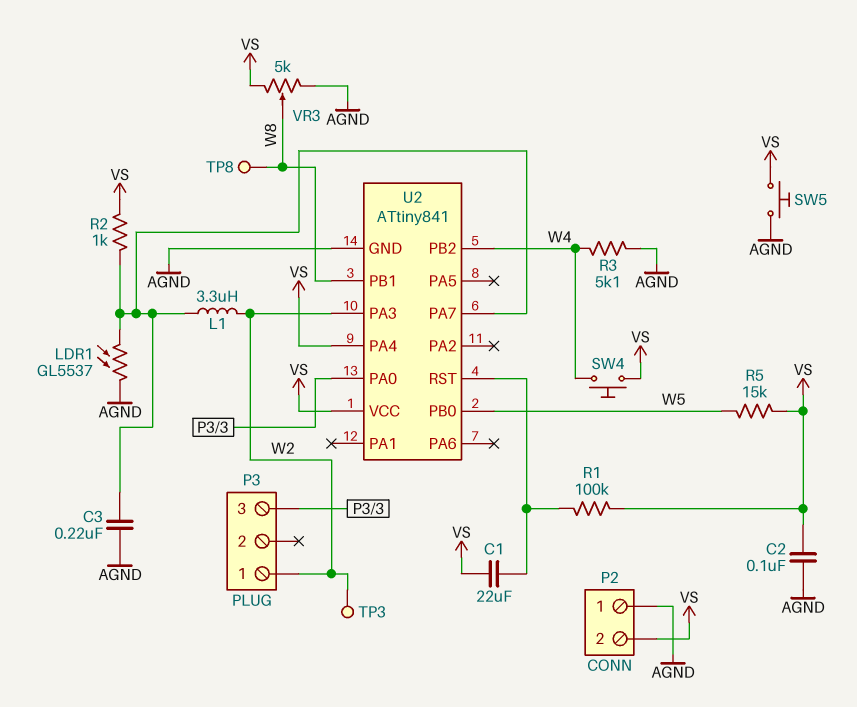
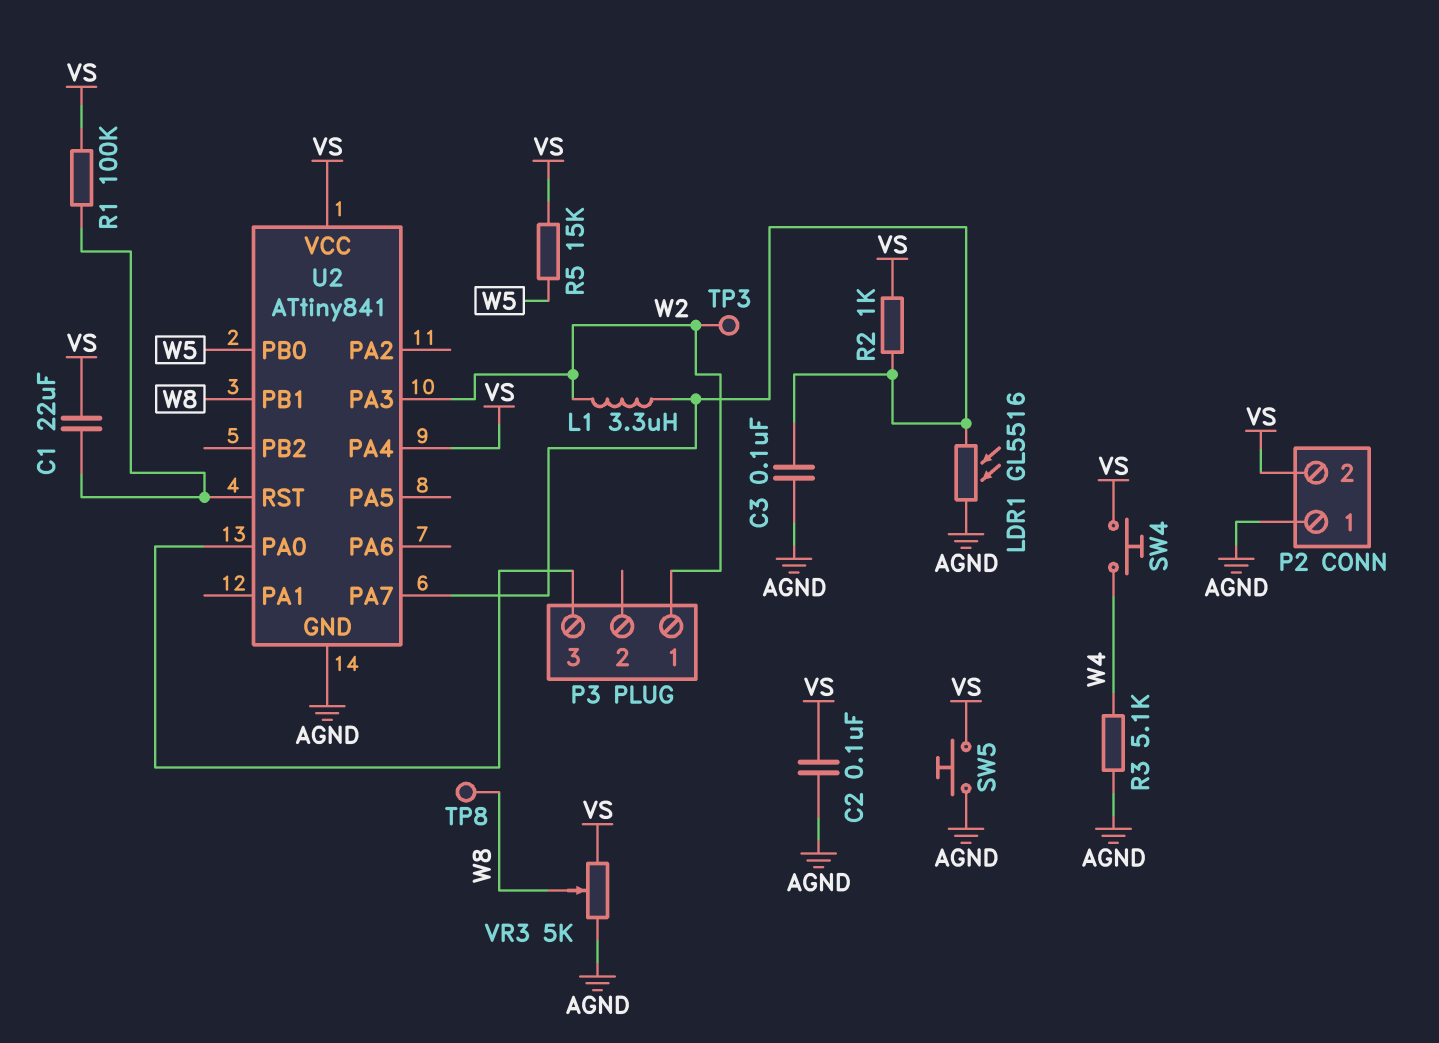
C3: 220nF (AGND, U2/PA7) -> 100nF (AGND, U2/PA7)
LDR1: GL5537 (AGND, U2/PA7) -> GL5516 (AGND, U2/PA7)
U2 pin PB2: W4 -> none

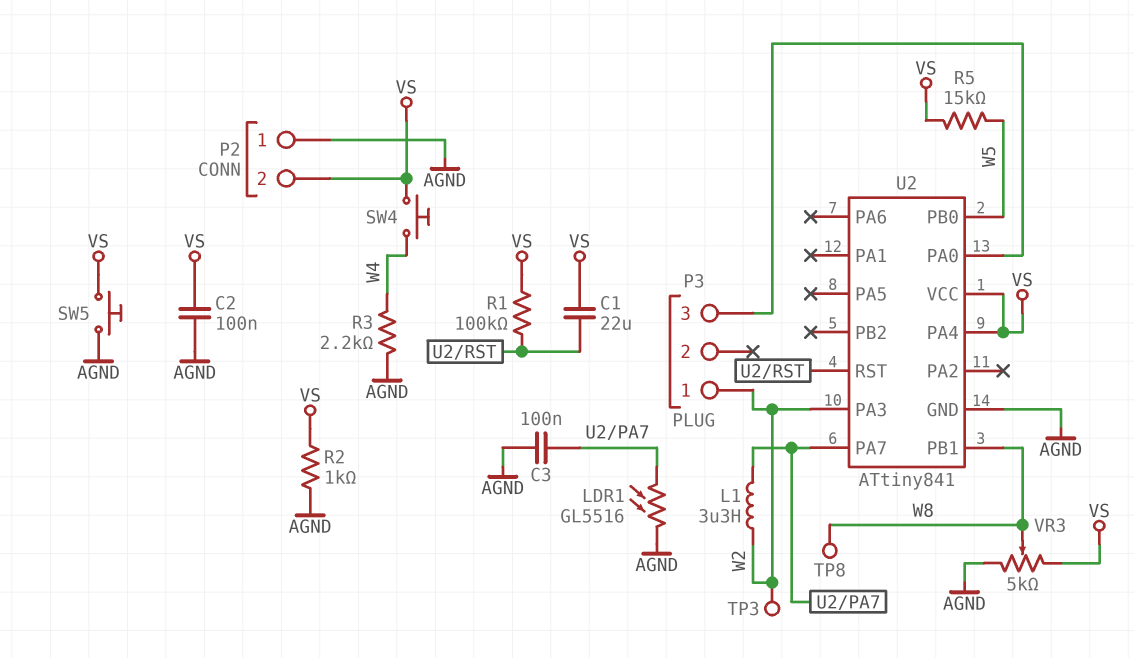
R2: 1k (U2/PA7, VS) -> 1k (AGND, VS)
R3: 5.1k (AGND, W4) -> 2.2k (AGND, W4)

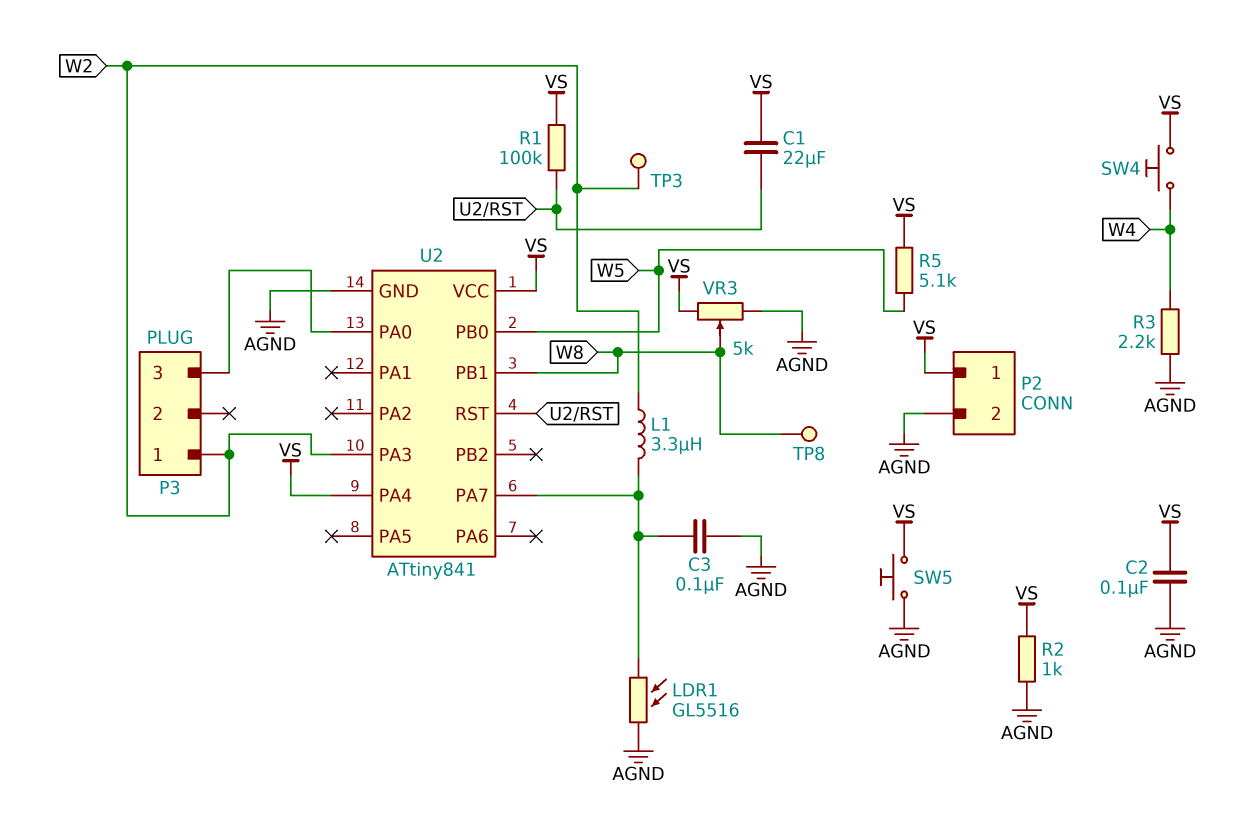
P2 pin 1: AGND -> VS
P2 pin 2: VS -> AGND
R5: 15k (VS, W5) -> 5.1k (VS, W5)

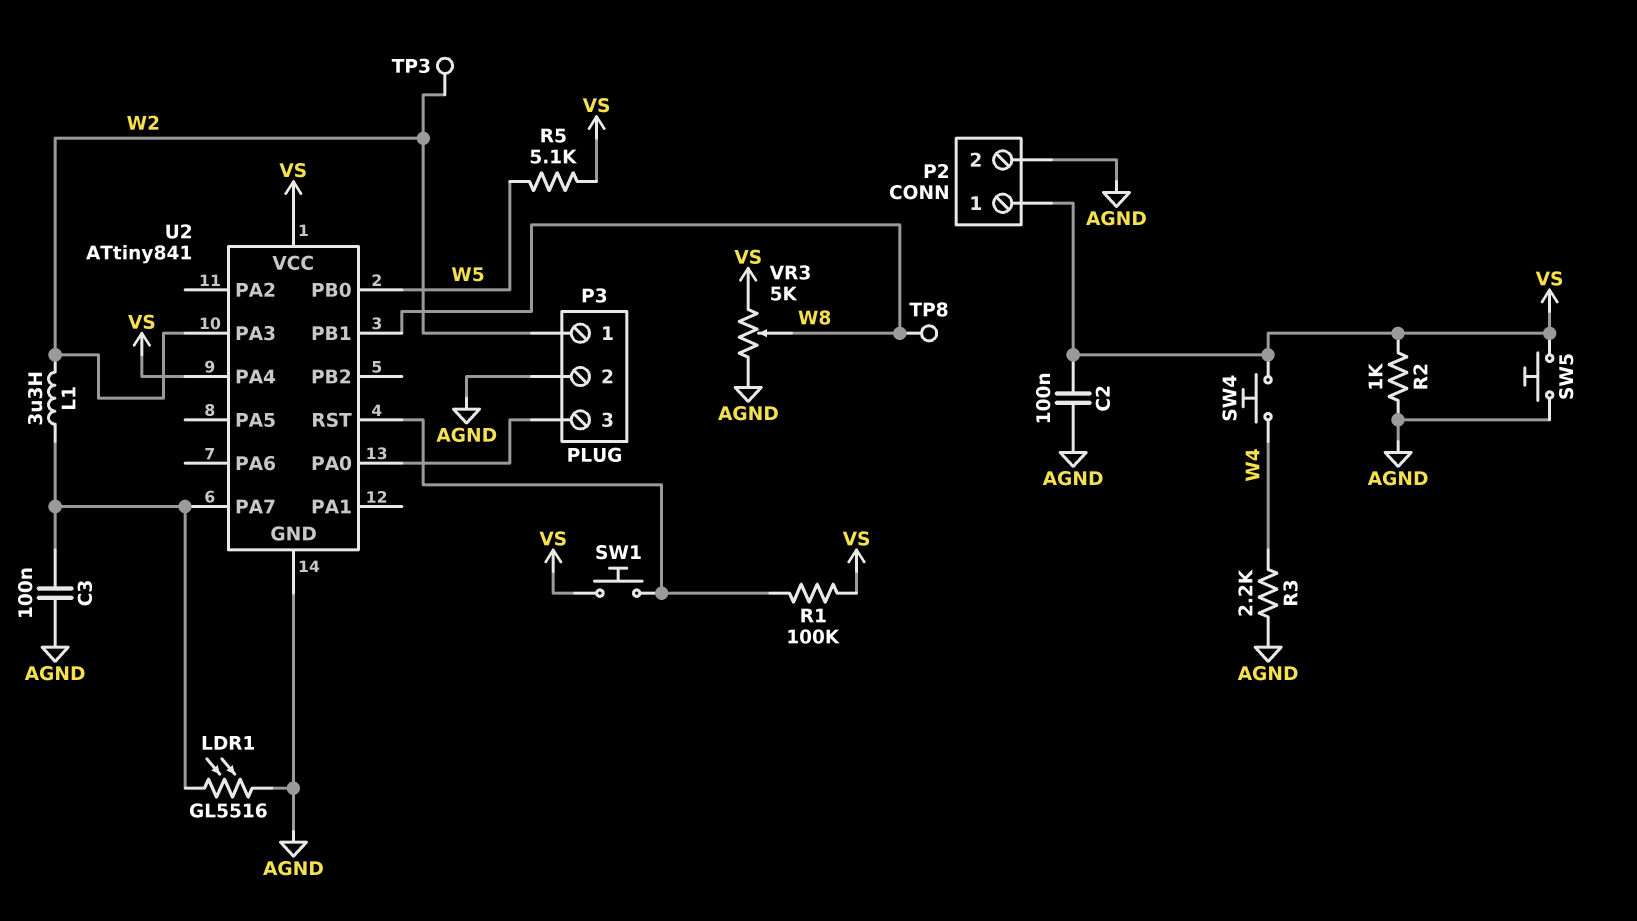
C1: 22uF (U2/RST, VS) -> none
P3 pin 2: none -> AGND
SW1: none -> button (U2/RST, VS)

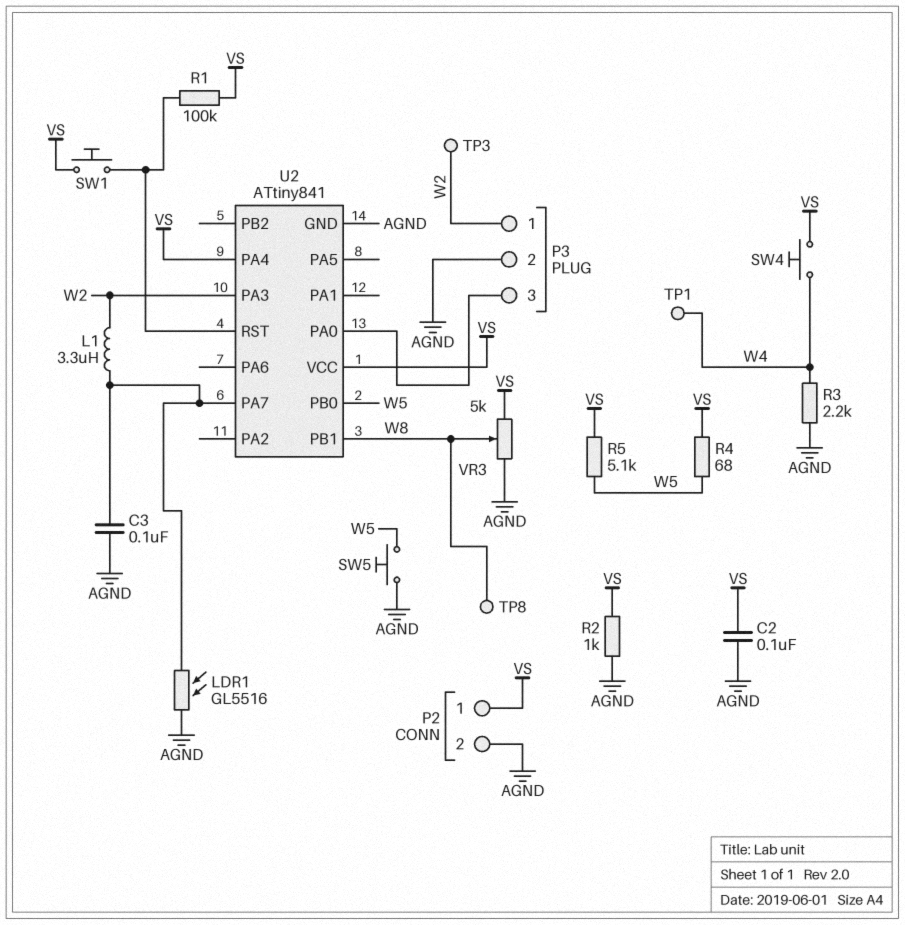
R4: none -> 68 (VS, W5)
SW5: button (AGND, VS) -> button (AGND, W5)
TP1: none -> test point (W4)

